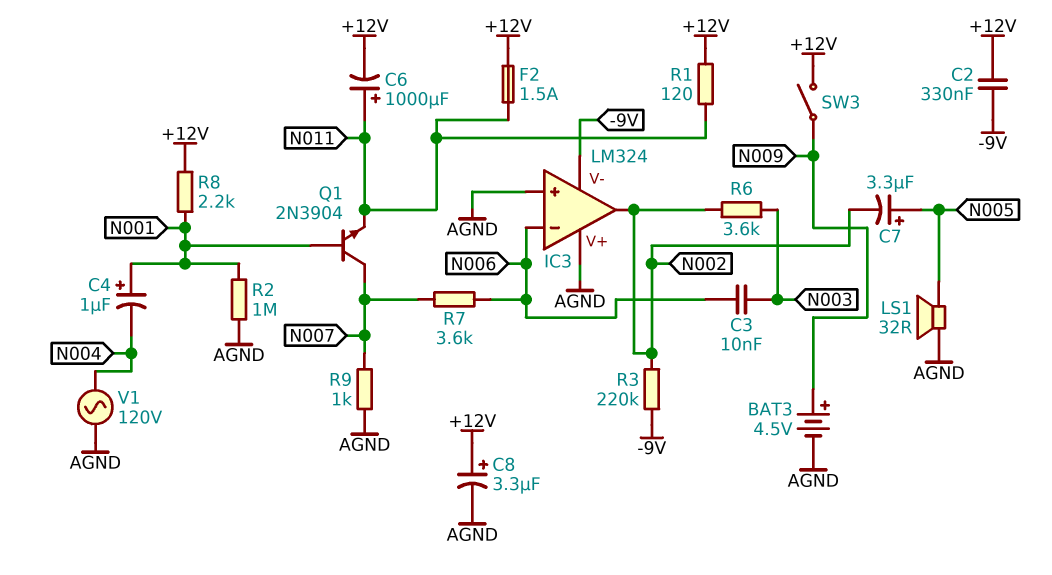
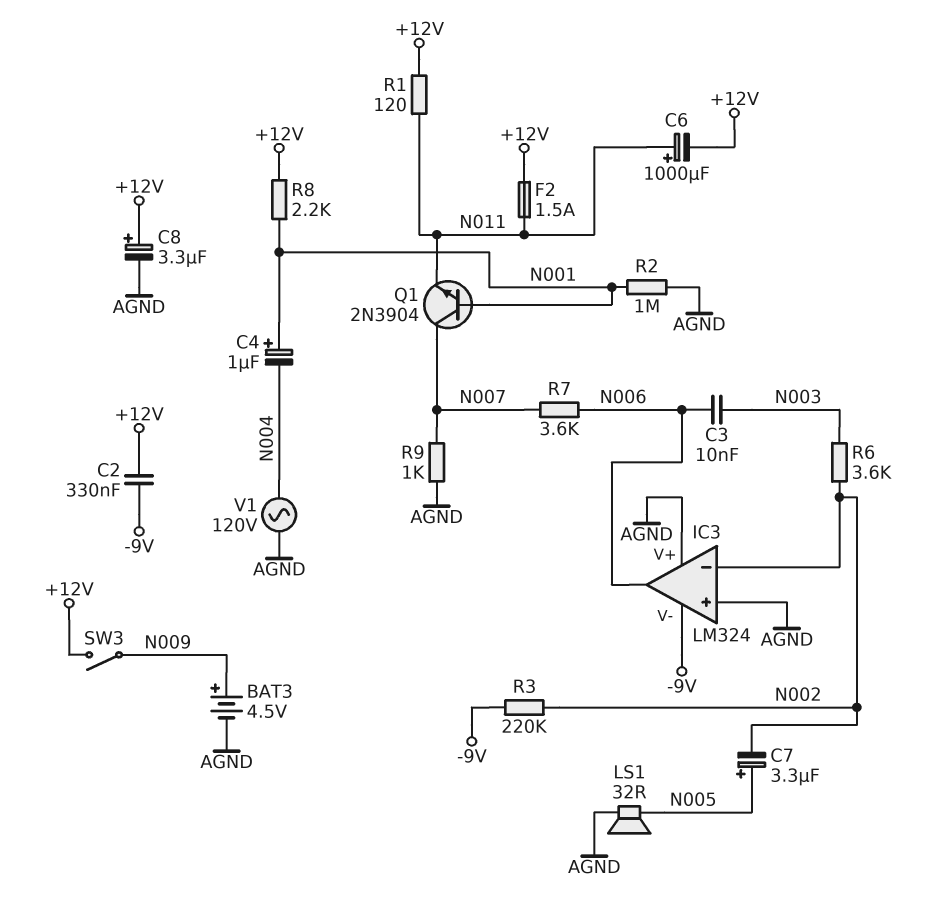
IC3 pin in-: N006 -> N002
IC3 pin out: N002 -> N006

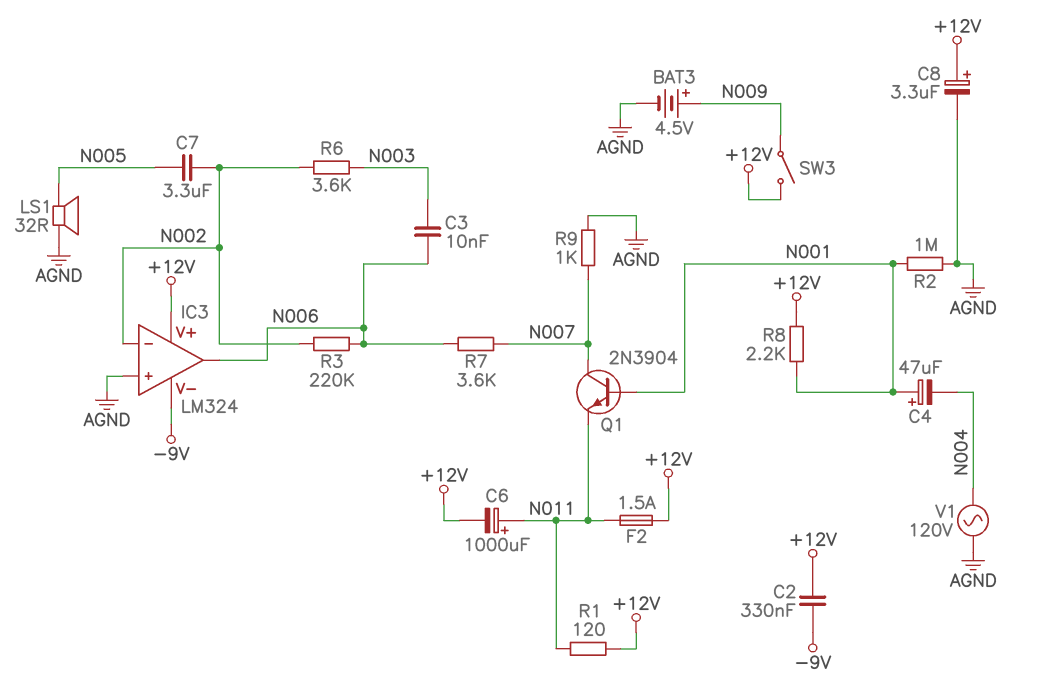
C4: 1uF (plus N001, minus N004) -> 47uF (plus N001, minus N004)
C7: 3.3uF (plus N005, minus N002) -> 3.3uF (N002, N005)
IC3 pin V+: AGND -> +12V
R3: 220k (-9V, N002) -> 220k (N002, N006)

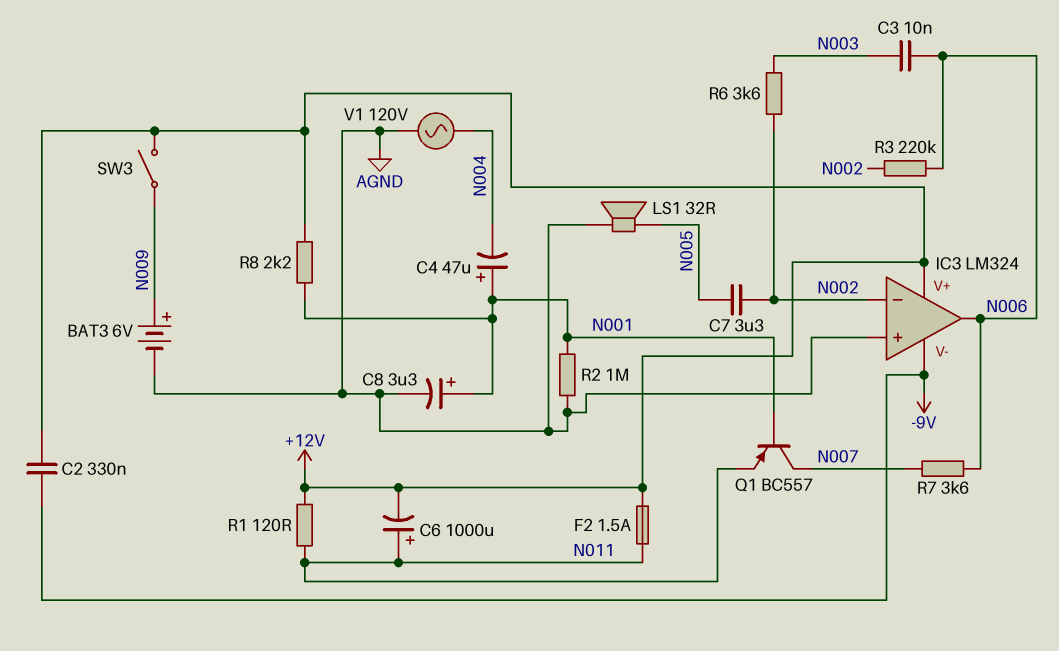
BAT3: 4.5V (plus N009, minus AGND) -> 6V (plus N009, minus AGND)
C8: 3.3uF (plus +12V, minus AGND) -> 3.3uF (plus N001, minus AGND)
Q1: NPN 2N3904 (B N001, C N007, E N011) -> PNP BC557 (B N001, C N007, E N011)
R9: 1k (AGND, N007) -> none

